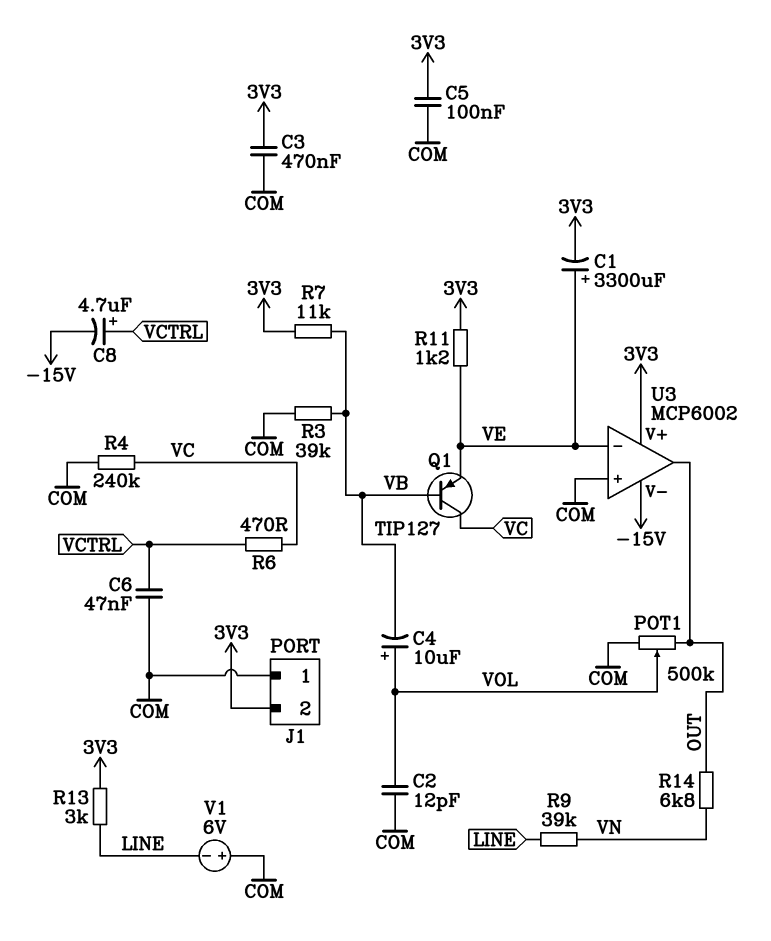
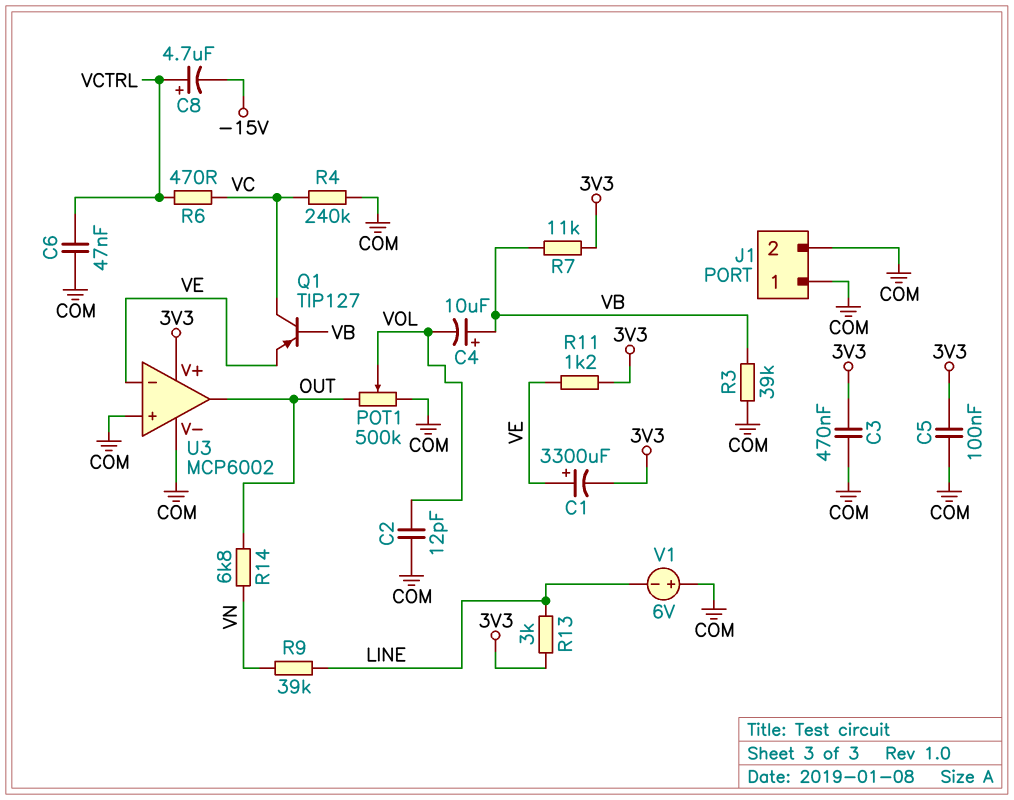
C4: 10uF (plus VOL, minus VB) -> 10uF (plus VB, minus VOL)
J1 pin 2: 3V3 -> COM
U3 pin V-: -15V -> COM

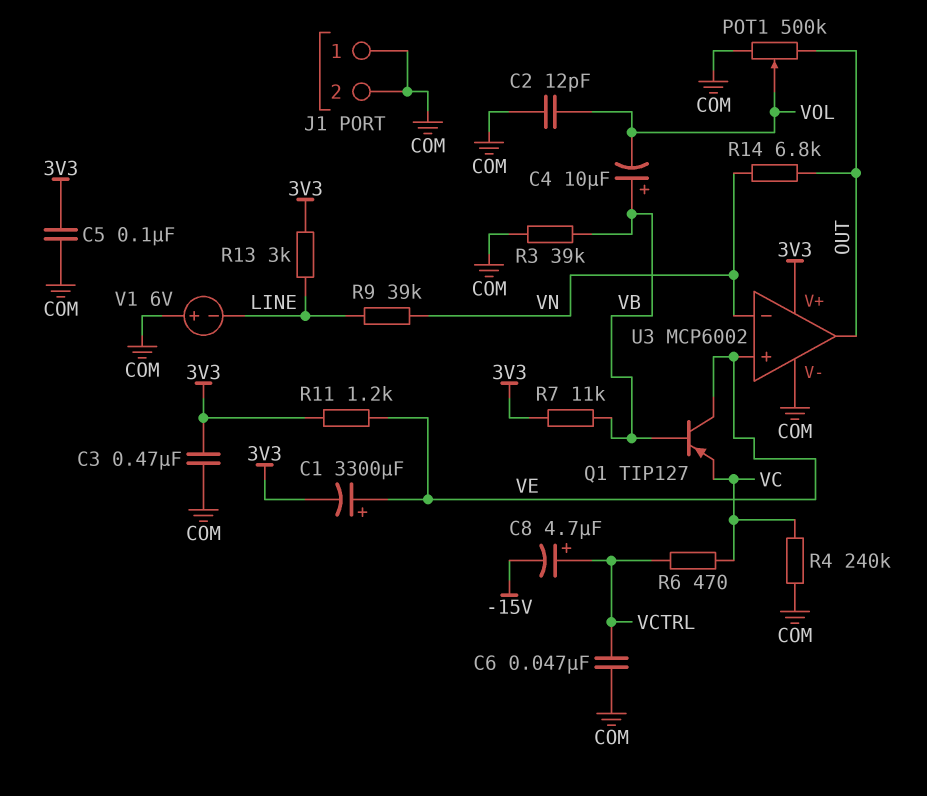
Q1: PNP TIP127 (B VB, C VC, E VE) -> PNP TIP127 (B VB, C VE, E VC)
U3 pin in+: COM -> VE
U3 pin in-: VE -> VN

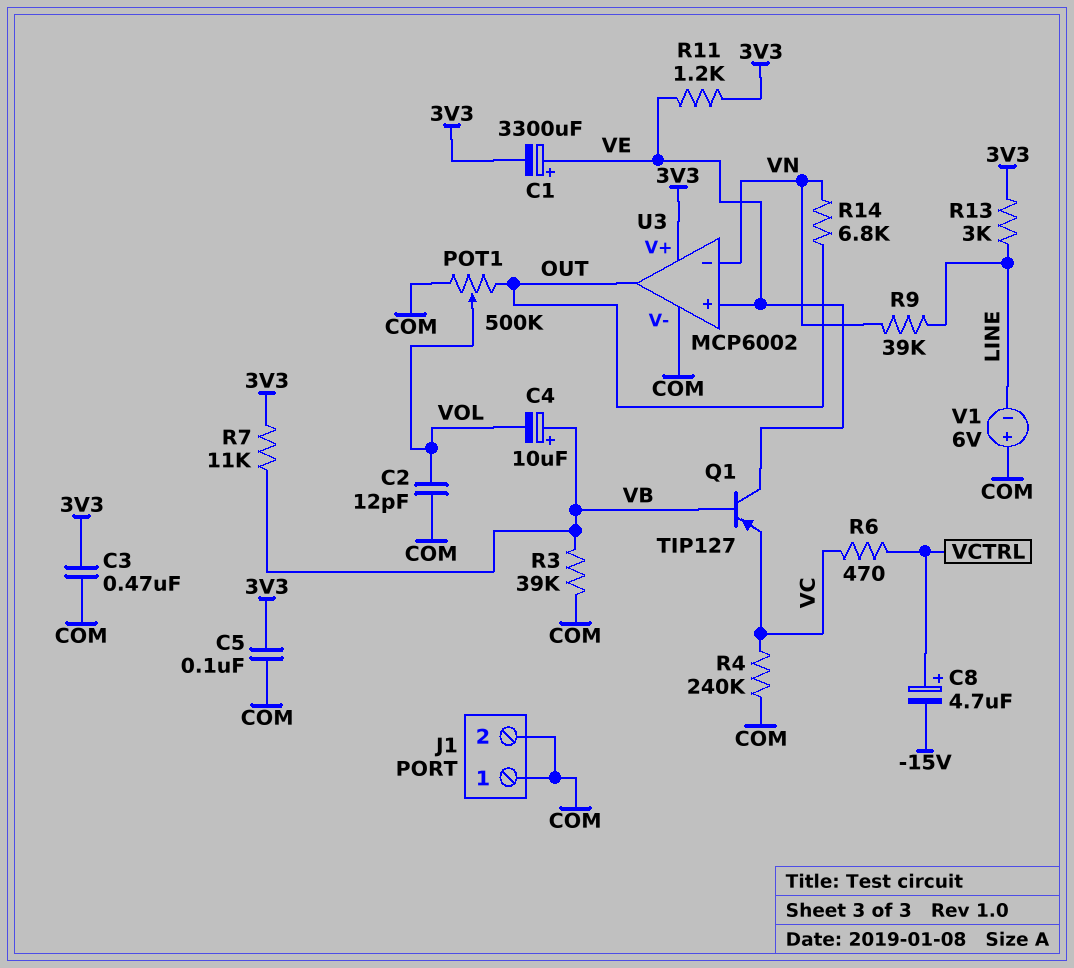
C6: 47nF (COM, VCTRL) -> none

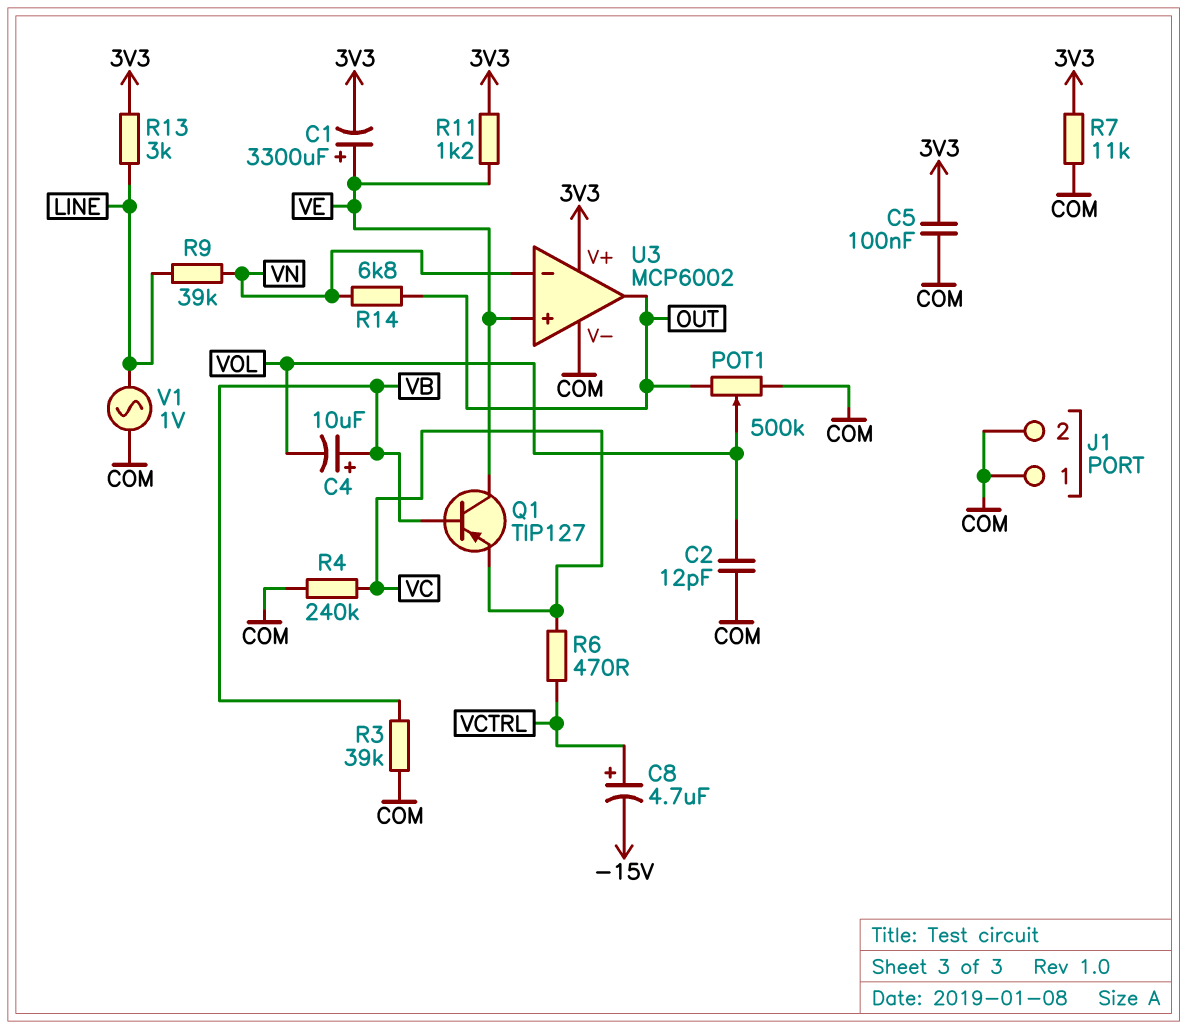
C3: 470nF (3V3, COM) -> none
R7: 11k (3V3, VB) -> 11k (3V3, COM)
V1: 6V (plus COM, minus LINE) -> AC 1V (COM, LINE)

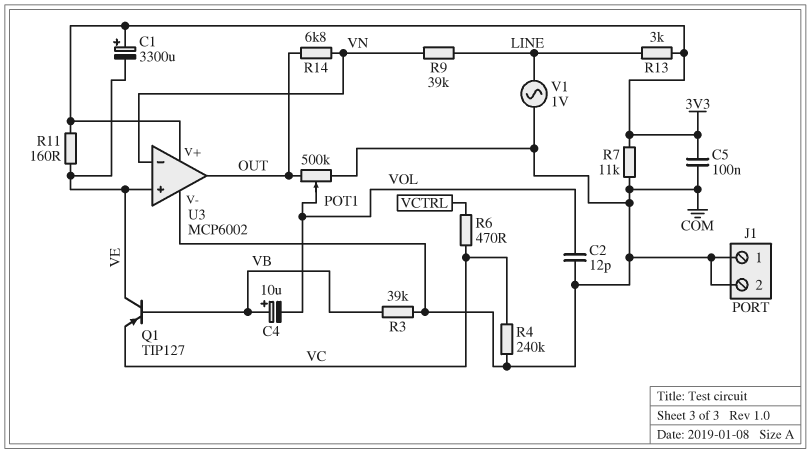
C1: 3300uF (plus VE, minus 3V3) -> 3300uF (plus 3V3, minus VE)
C8: 4.7uF (plus VCTRL, minus -15V) -> none
R11: 1.2k (3V3, VE) -> 160 (3V3, VE)

